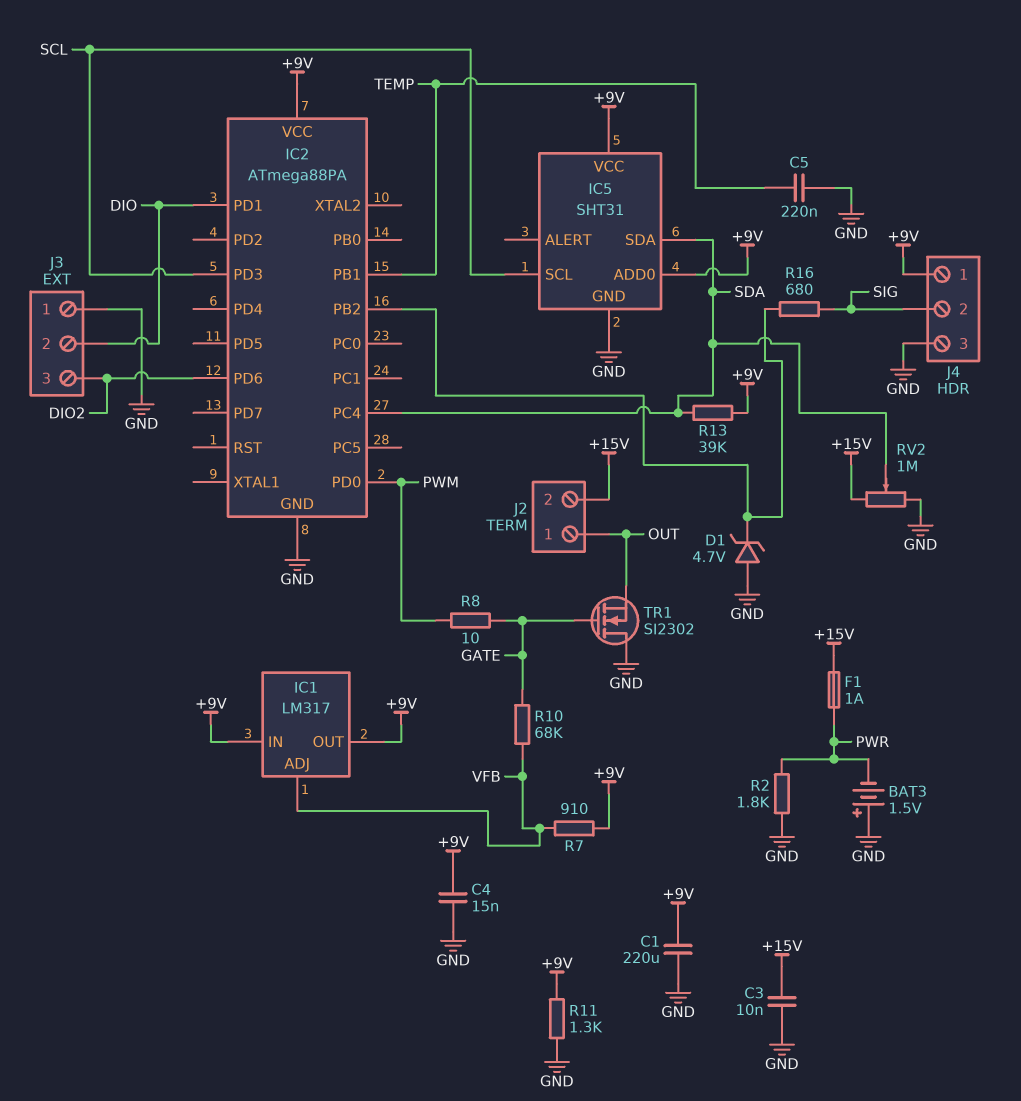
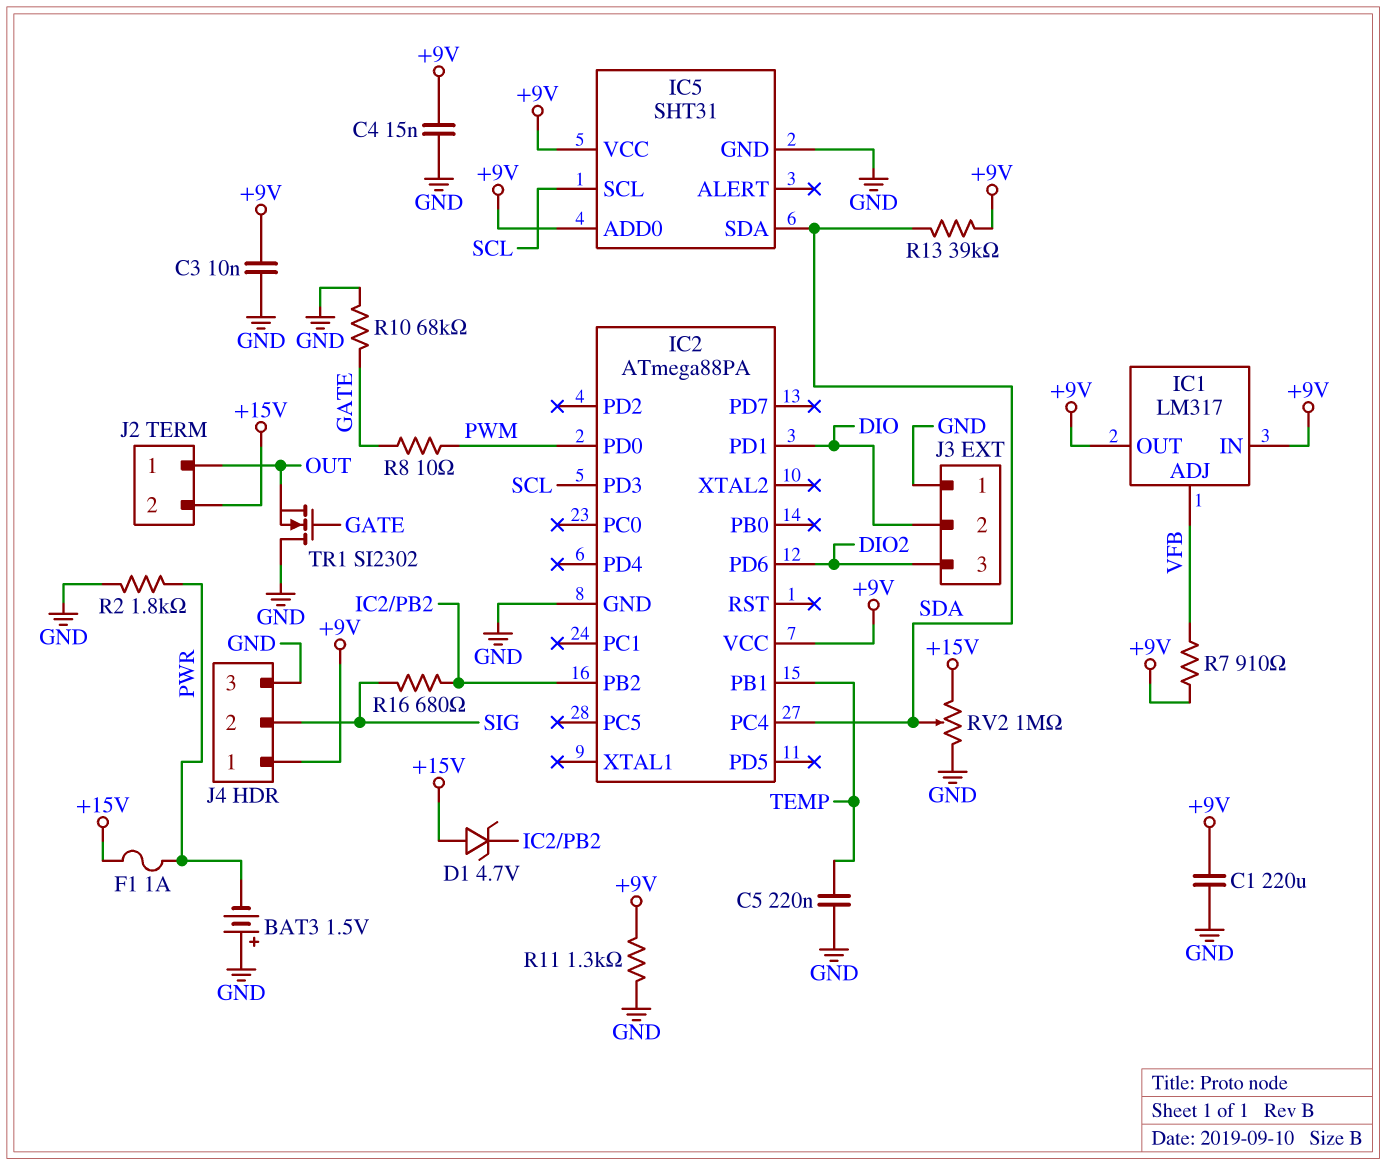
C3: 10nF (+15V, GND) -> 10nF (+9V, GND)
D1: zener 4.7V (A GND, K IC2/PB2) -> zener 4.7V (A +15V, K IC2/PB2)
R10: 68k (GATE, VFB) -> 68k (GATE, GND)

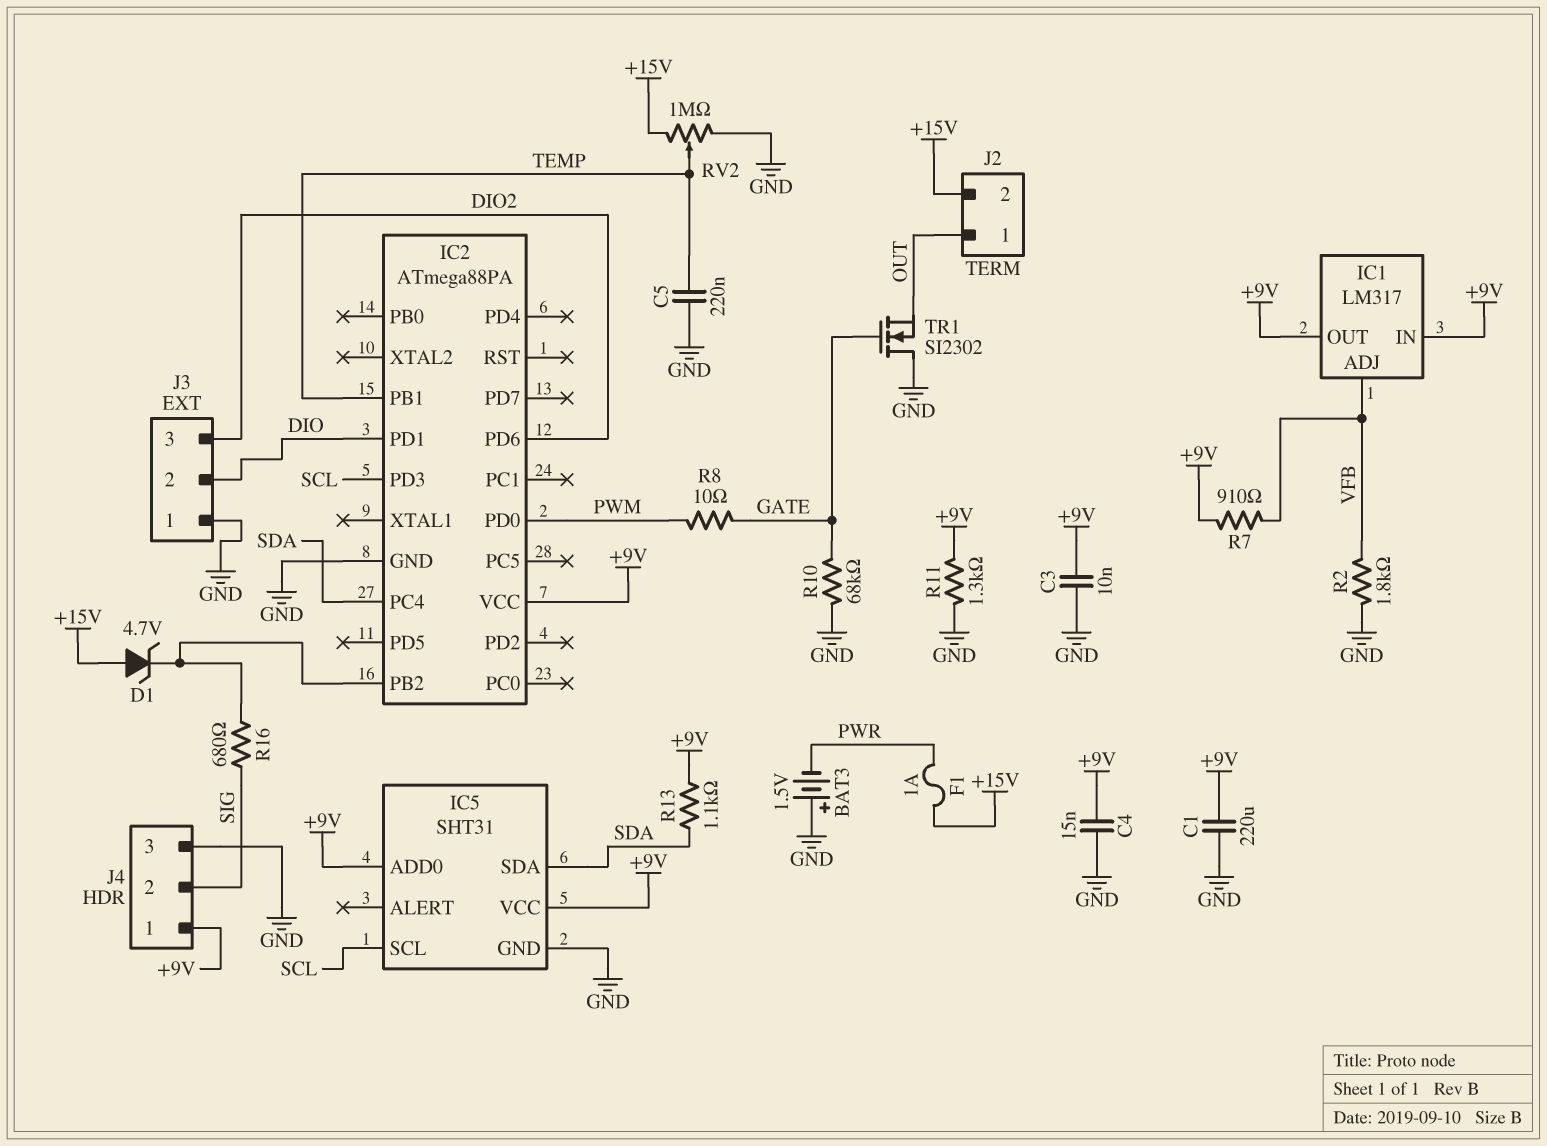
R2: 1.8k (GND, PWR) -> 1.8k (GND, VFB)
R13: 39k (+9V, SDA) -> 1.1k (+9V, SDA)
RV2: 1M (+15V, GND, wiper SDA) -> 1M (+15V, GND, wiper TEMP)

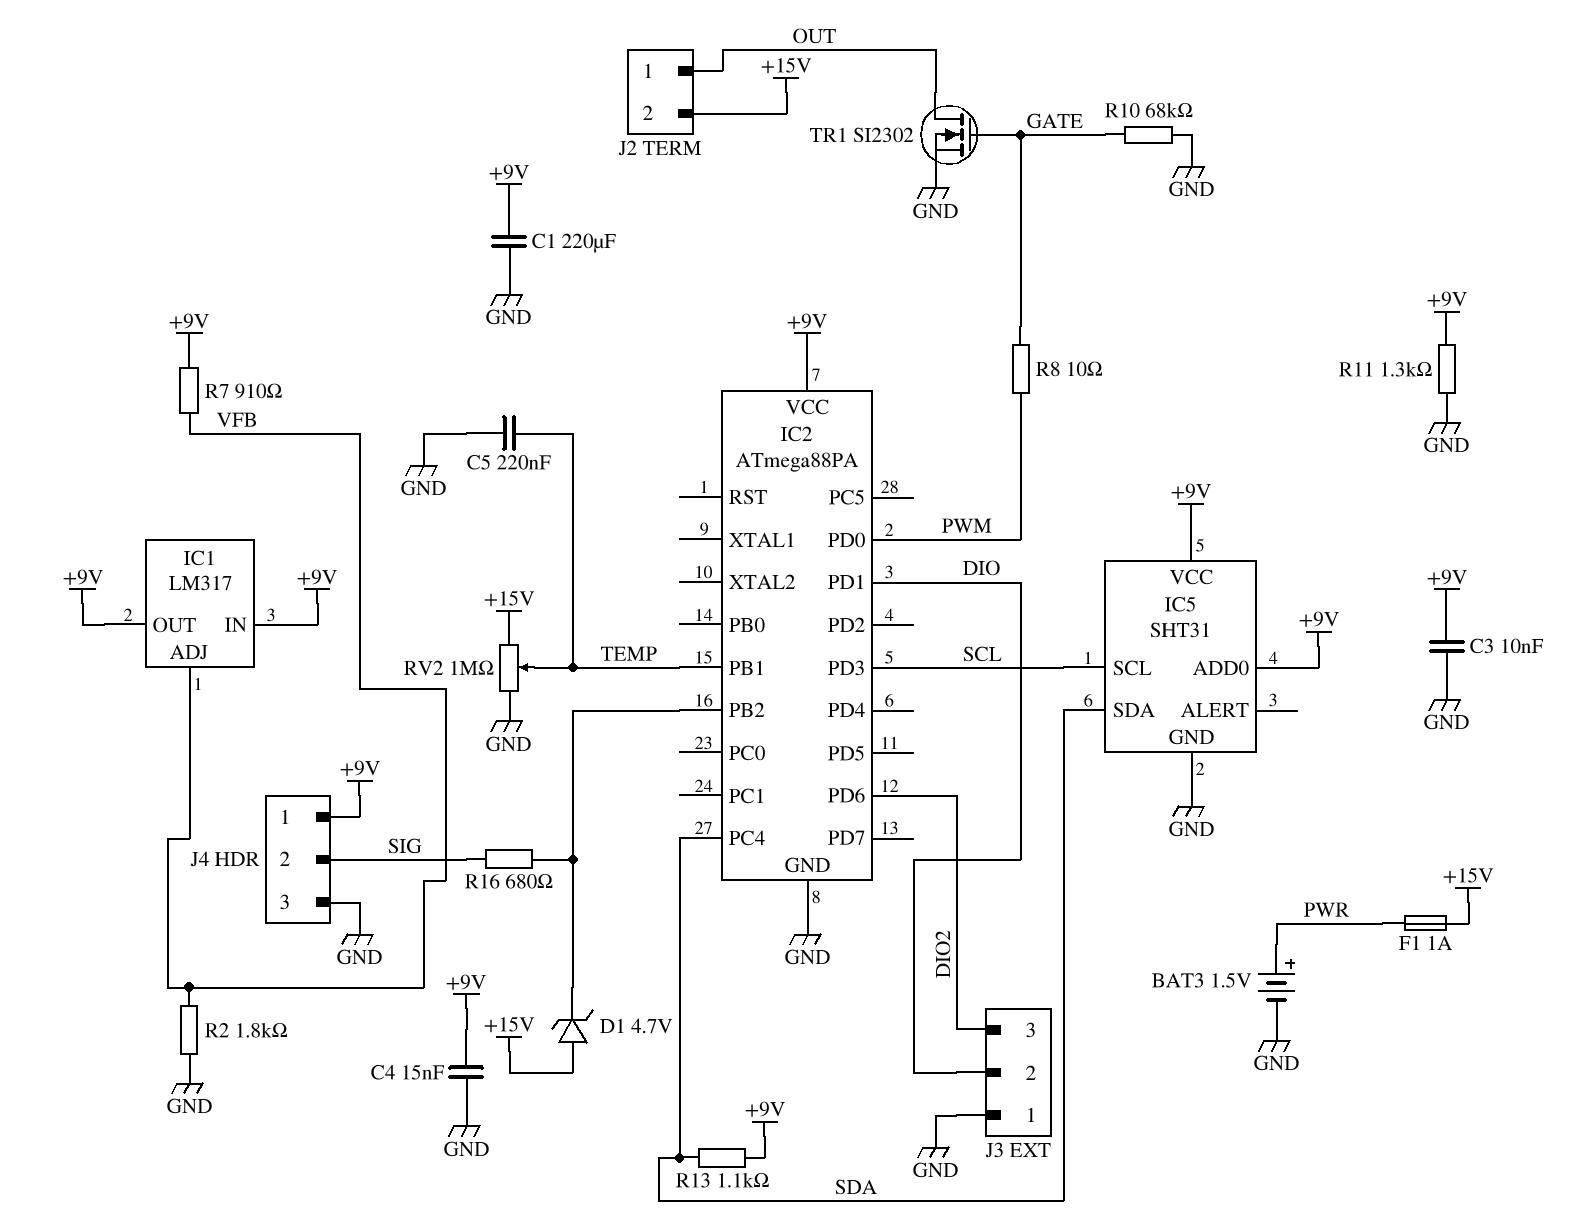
BAT3: 1.5V (plus GND, minus PWR) -> 1.5V (plus PWR, minus GND)
TR1: NMOS SI2302 (G GATE, D GND, S OUT) -> NMOS SI2302 (G GATE, D OUT, S GND)

